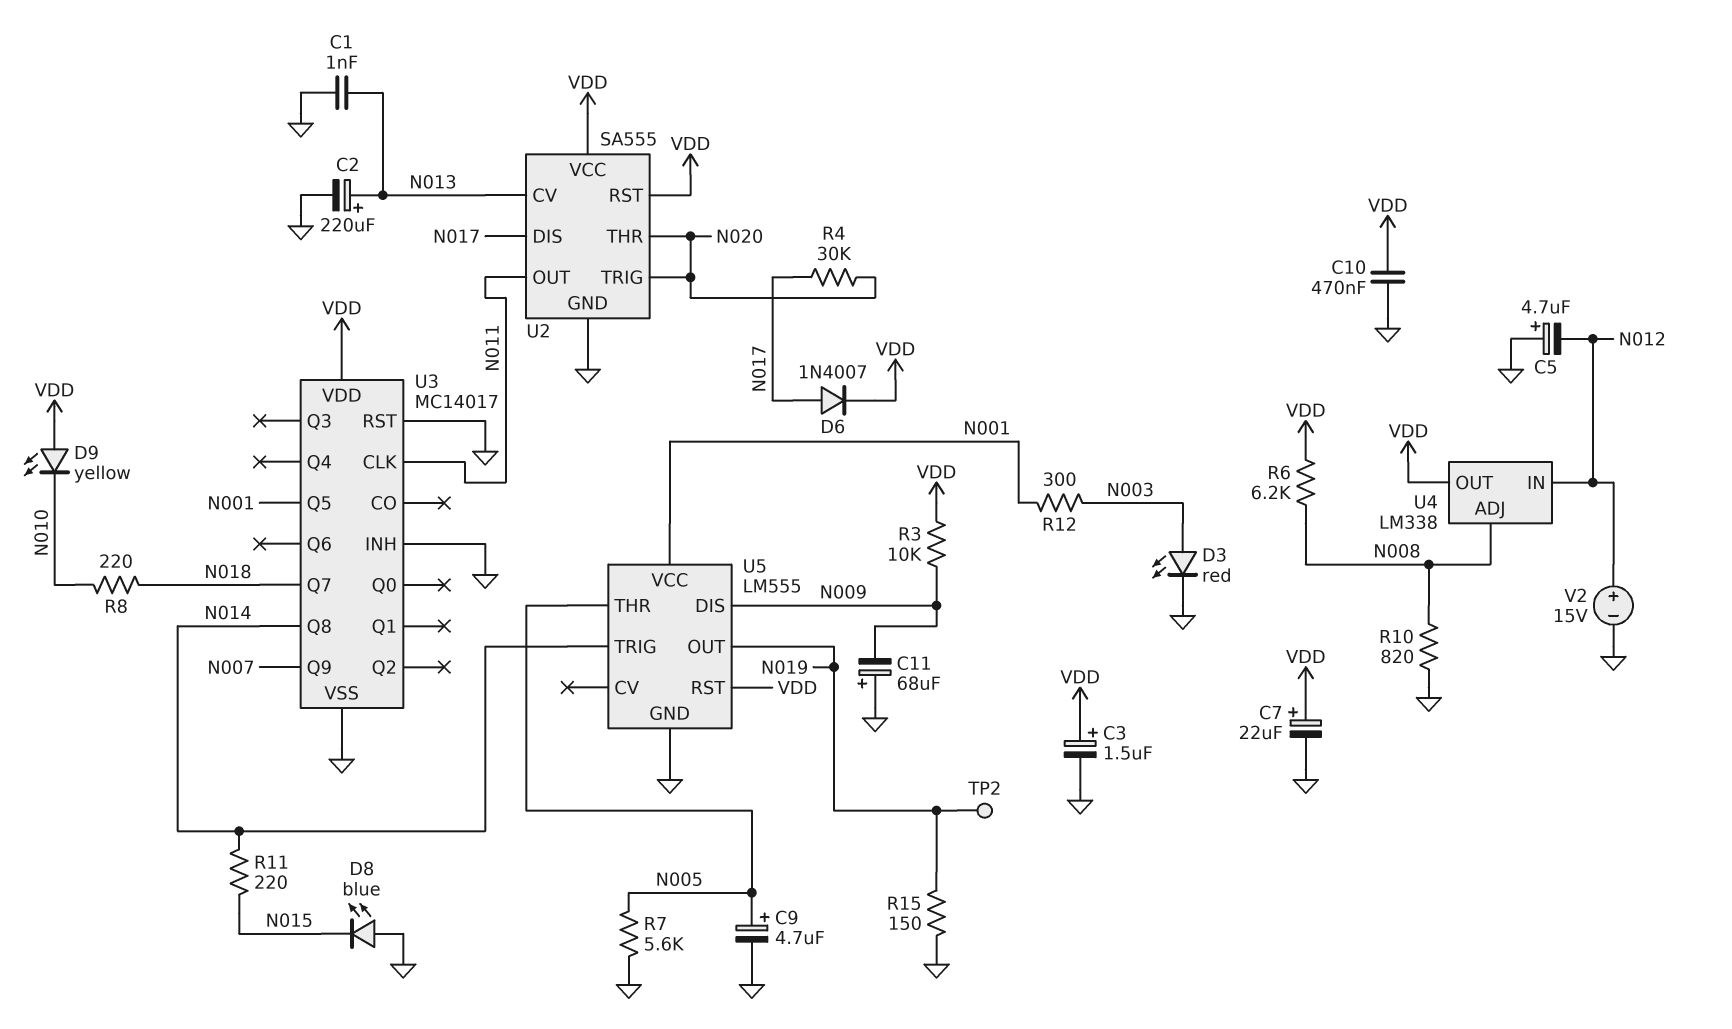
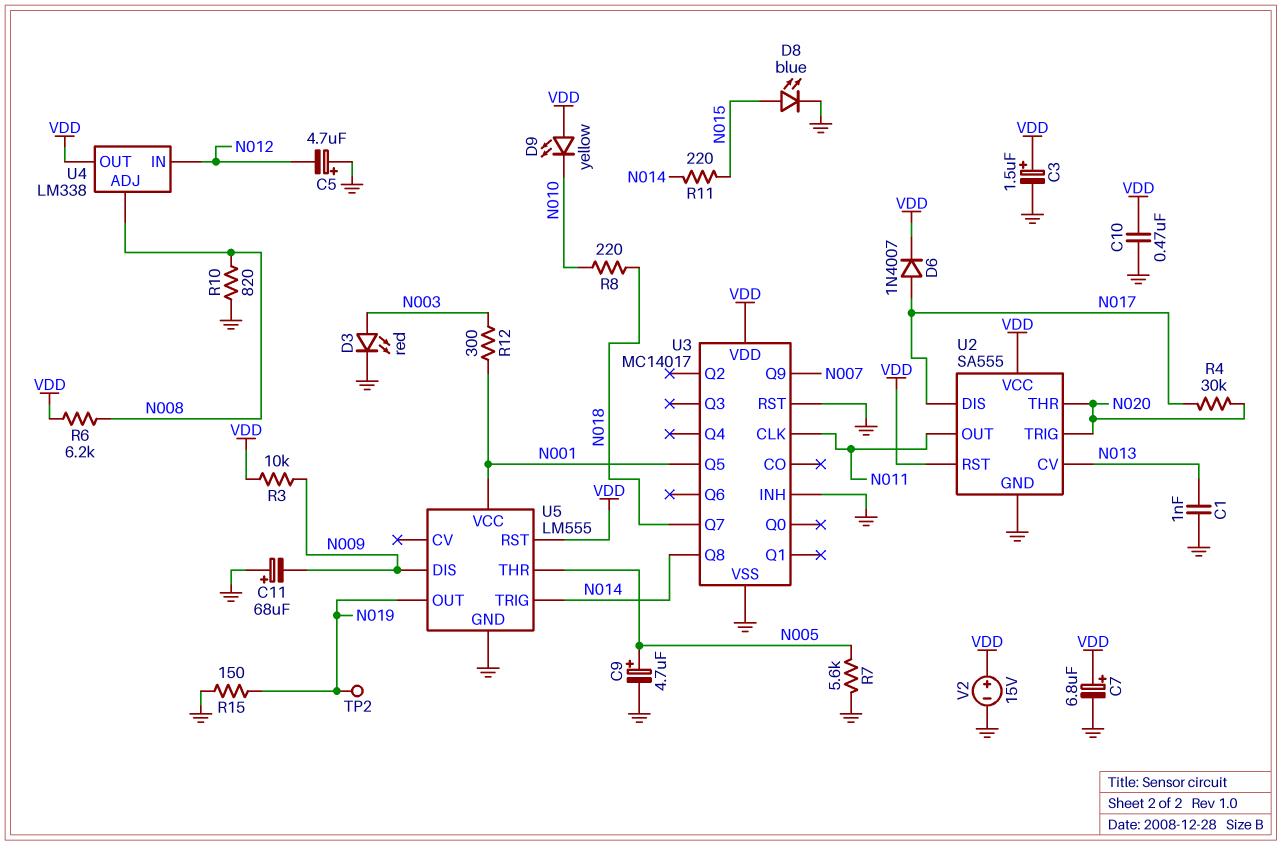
C2: 220uF (plus N013, minus GND) -> none
C7: 22uF (plus VDD, minus GND) -> 6.8uF (plus VDD, minus GND)
D8: LED blue (A GND, K N015) -> LED blue (A N015, K GND)
V2: 15V (plus N012, minus GND) -> 15V (plus VDD, minus GND)

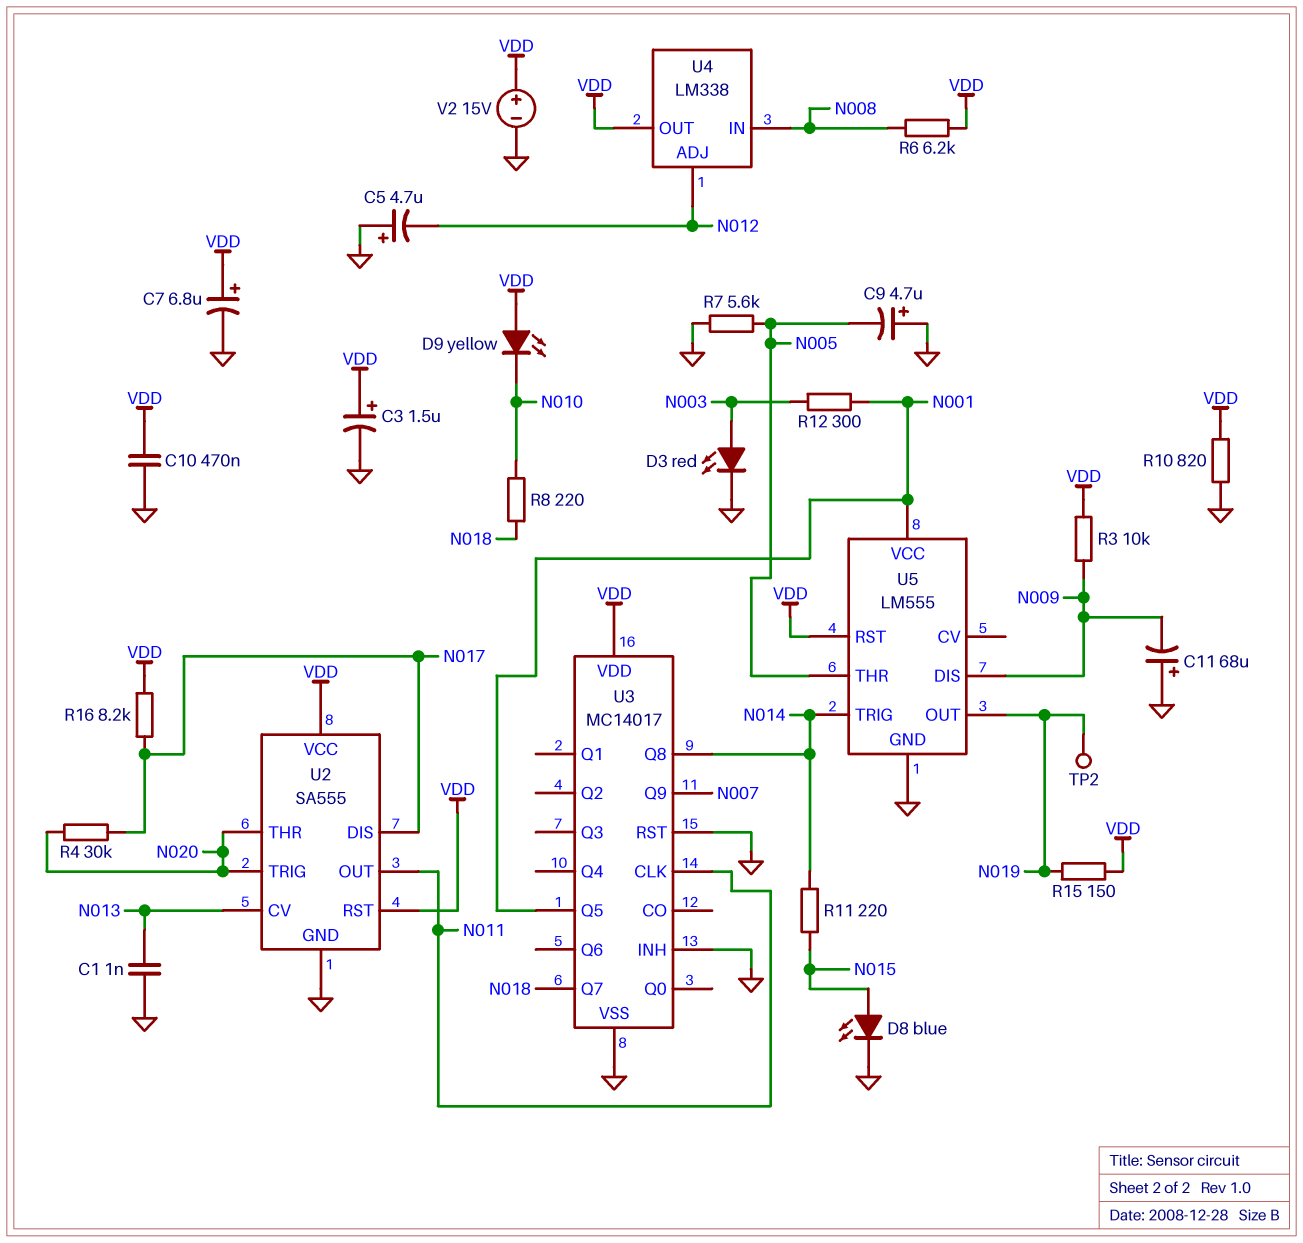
C9: 4.7uF (plus N005, minus GND) -> 4.7uF (plus GND, minus N005)
D6: diode 1N4007 (A N017, K VDD) -> none
R10: 820 (GND, N008) -> 820 (GND, VDD)
R15: 150 (GND, N019) -> 150 (N019, VDD)
R16: none -> 8.2k (N017, VDD)
U4 pin ADJ: N008 -> N012
U4 pin IN: N012 -> N008

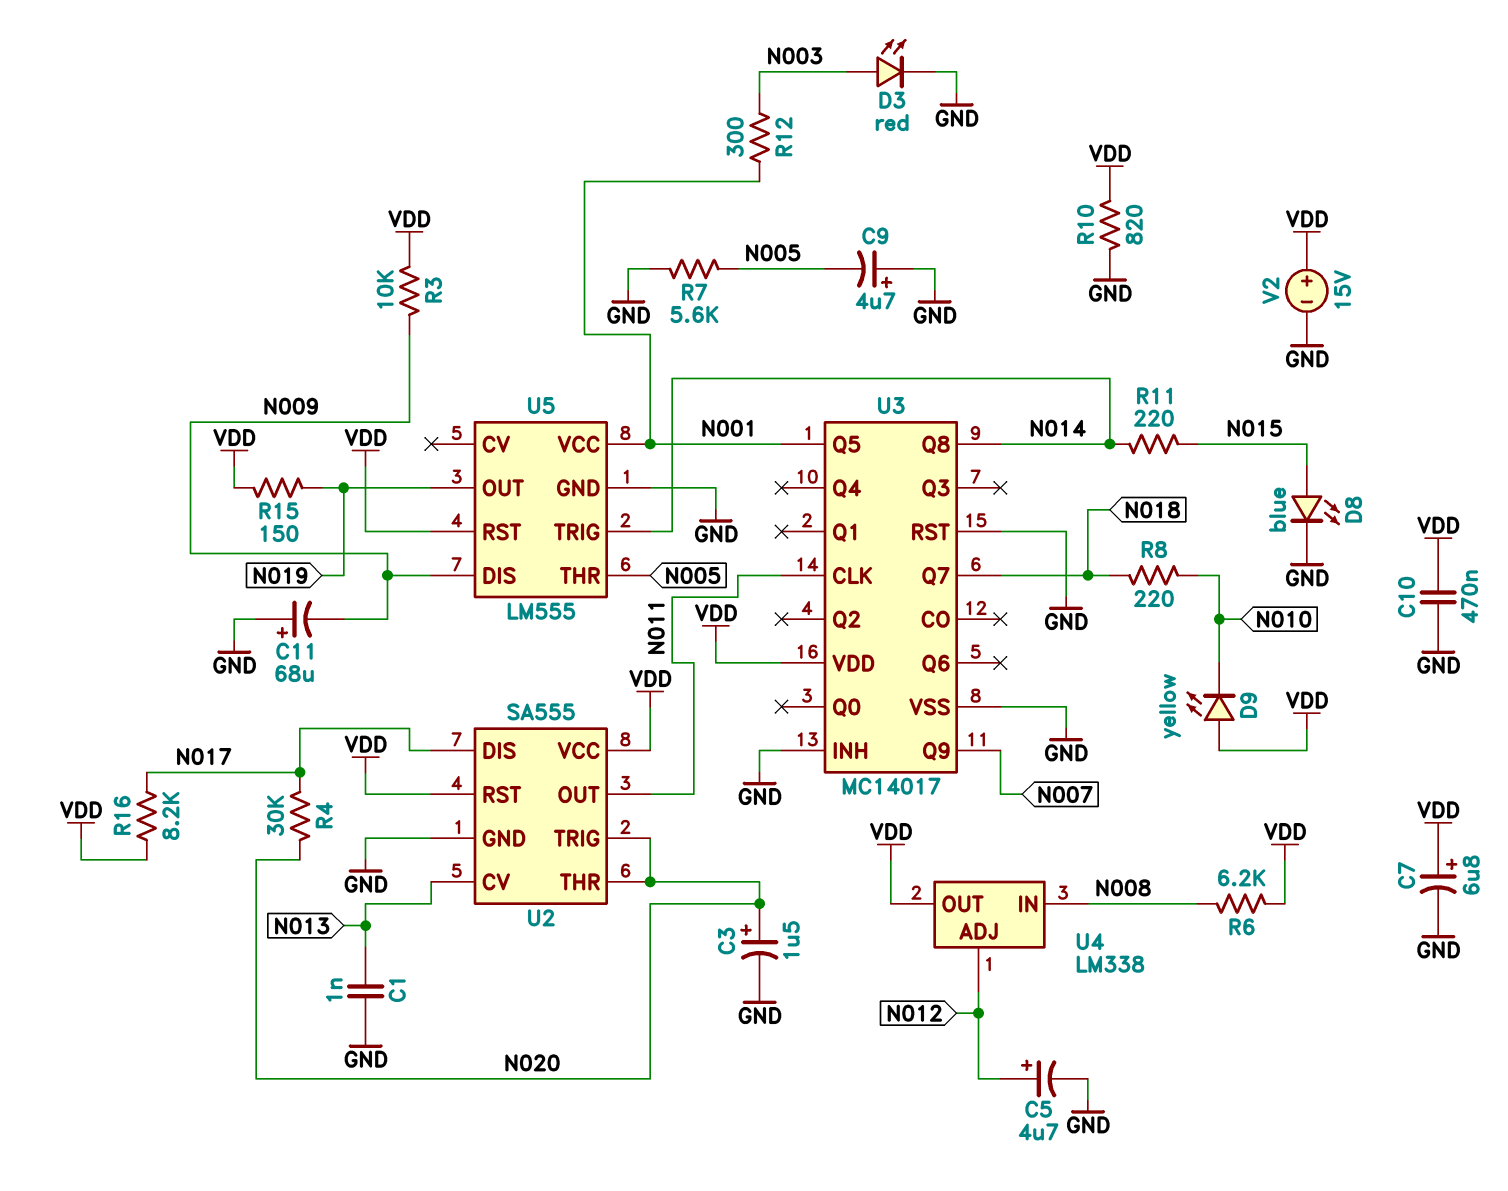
C3: 1.5uF (plus VDD, minus GND) -> 1.5uF (plus N020, minus GND)
C5: 4.7uF (plus GND, minus N012) -> 4.7uF (plus N012, minus GND)
TP2: test point (N019) -> none

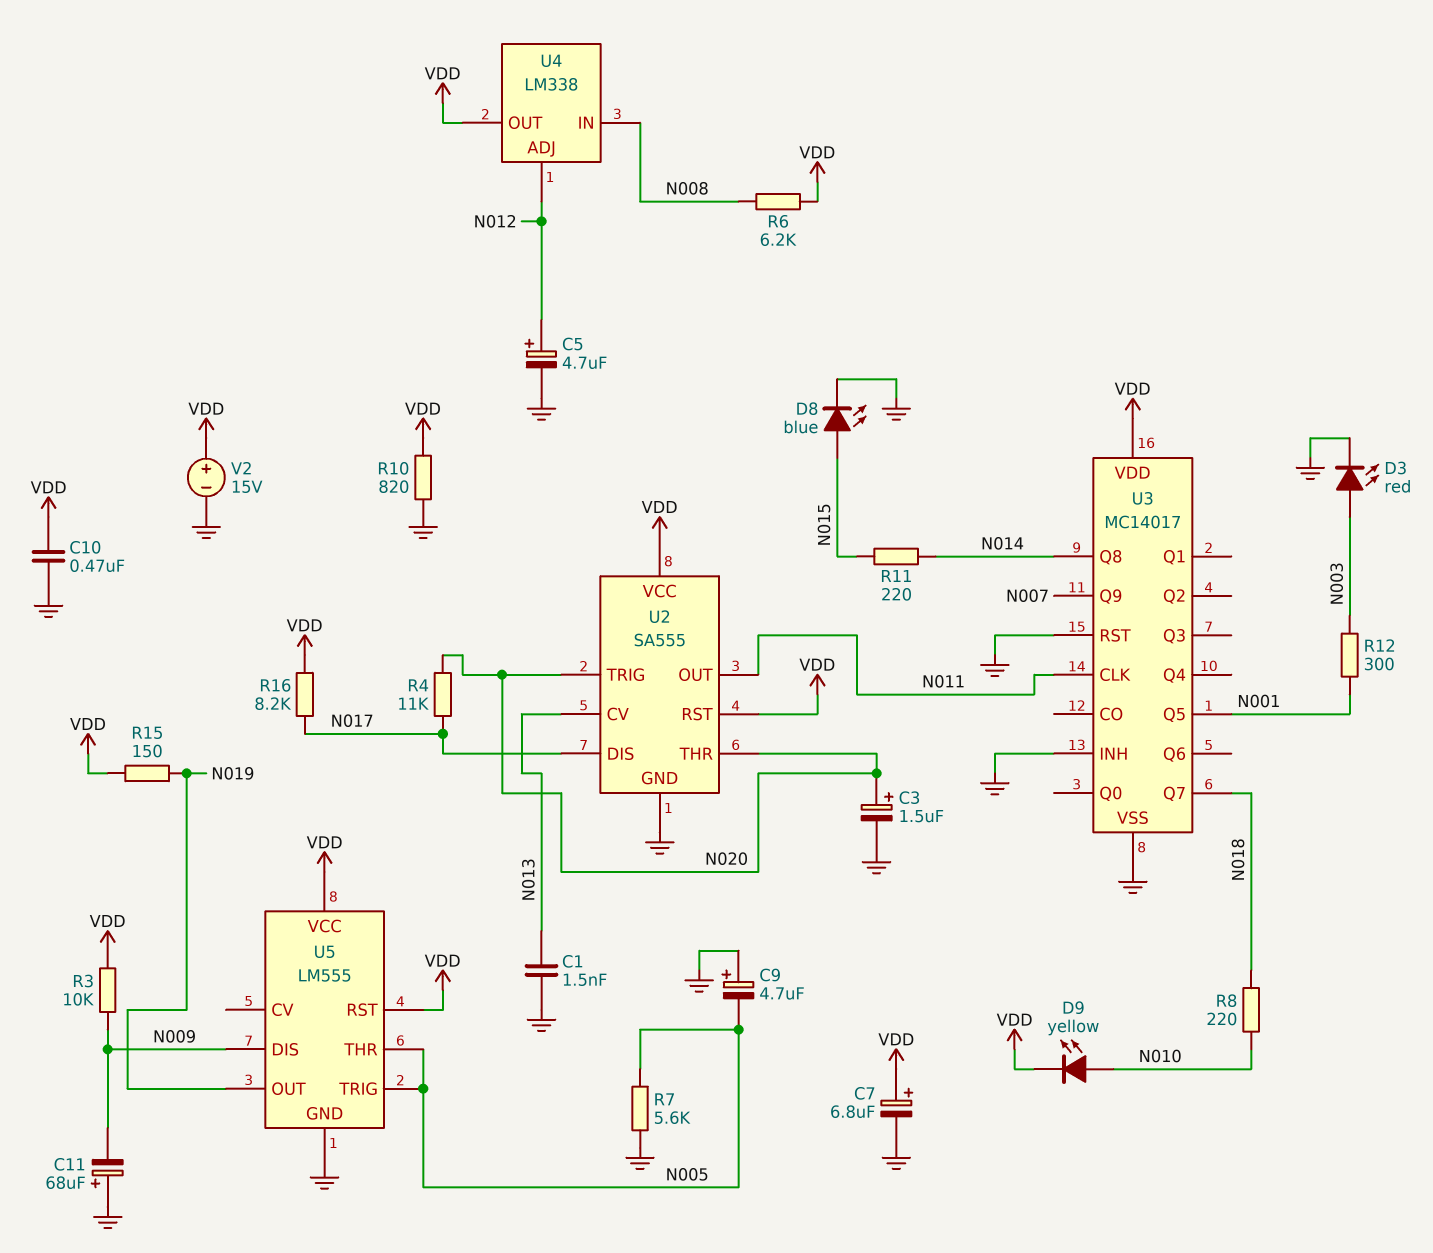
C1: 1nF (GND, N013) -> 1.5nF (GND, N013)
D9: LED yellow (A VDD, K N010) -> LED yellow (A N010, K VDD)
R4: 30k (N017, N020) -> 11k (N017, N020)
U5 pin TRIG: N014 -> N005
U5 pin VCC: N001 -> VDD

